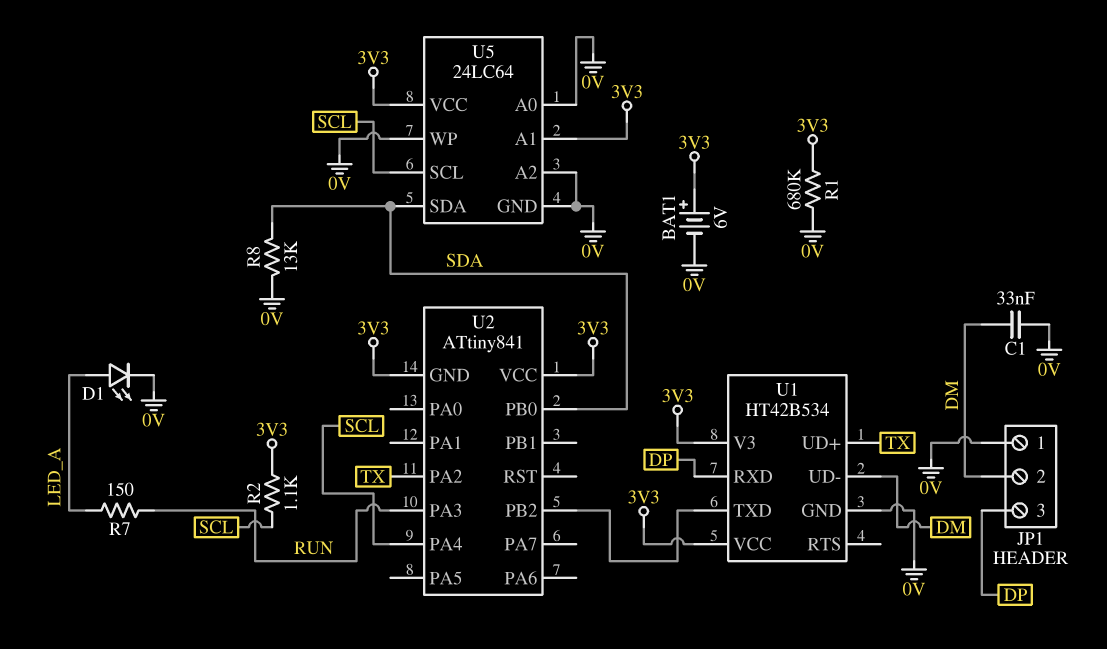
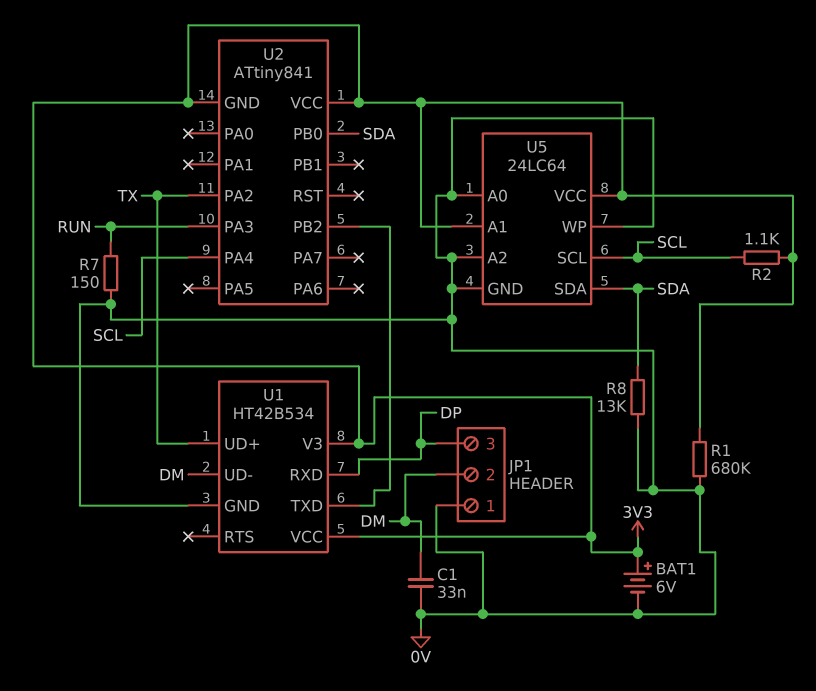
D1: LED (A LED_A, K 0V) -> none
R7: 150 (LED_A, RUN) -> 150 (0V, RUN)

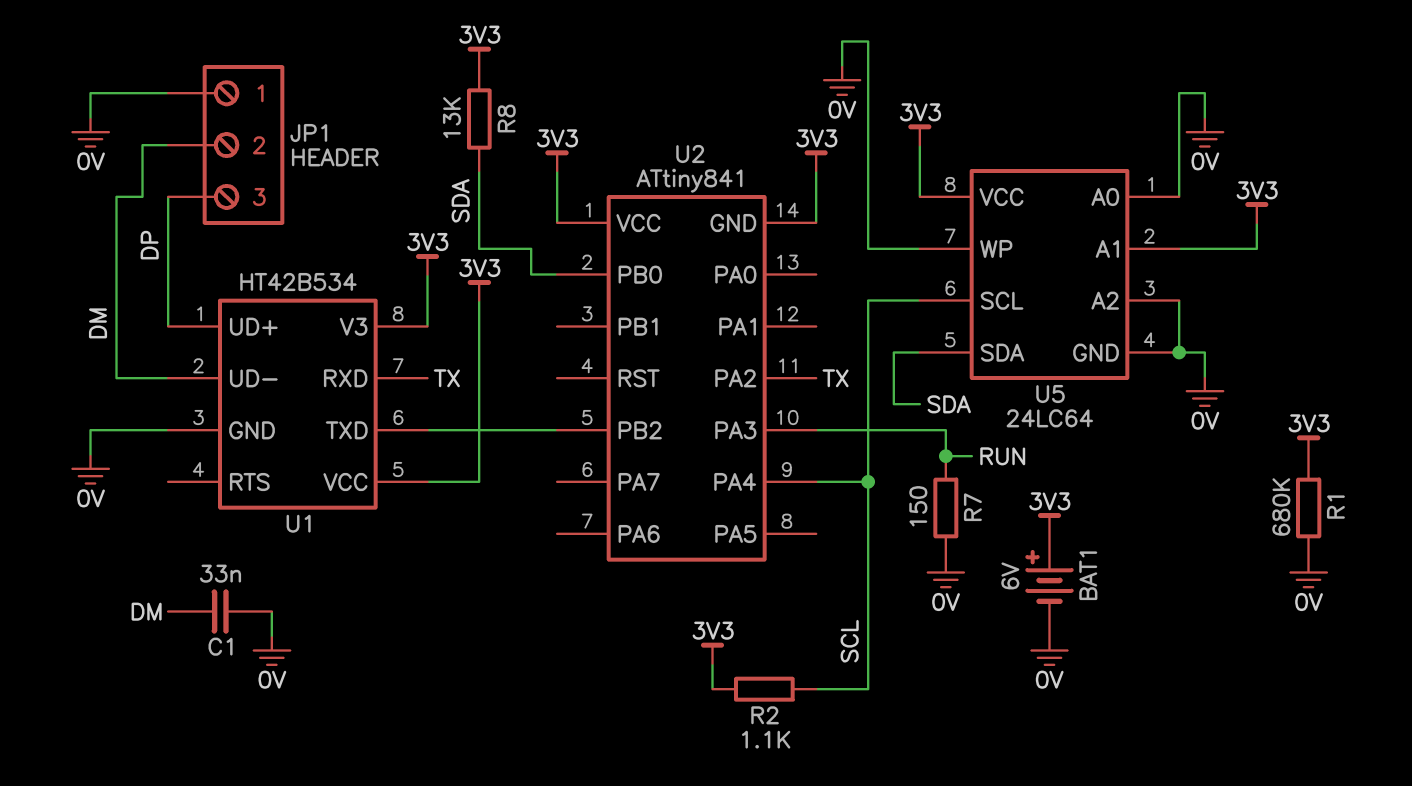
R8: 13k (0V, SDA) -> 13k (3V3, SDA)
U1 pin RXD: DP -> TX
U1 pin UD+: TX -> DP

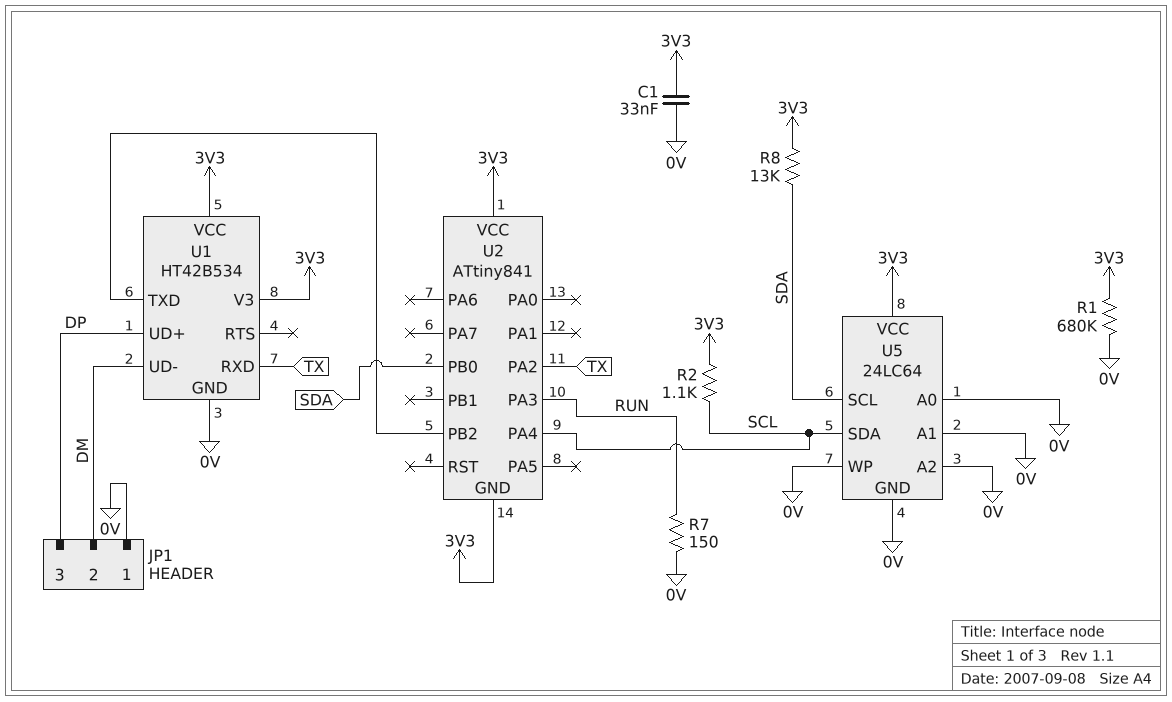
BAT1: 6V (plus 3V3, minus 0V) -> none
C1: 33nF (0V, DM) -> 33nF (0V, 3V3)
U5 pin A1: 3V3 -> 0V
U5 pin SCL: SCL -> SDA
U5 pin SDA: SDA -> SCL

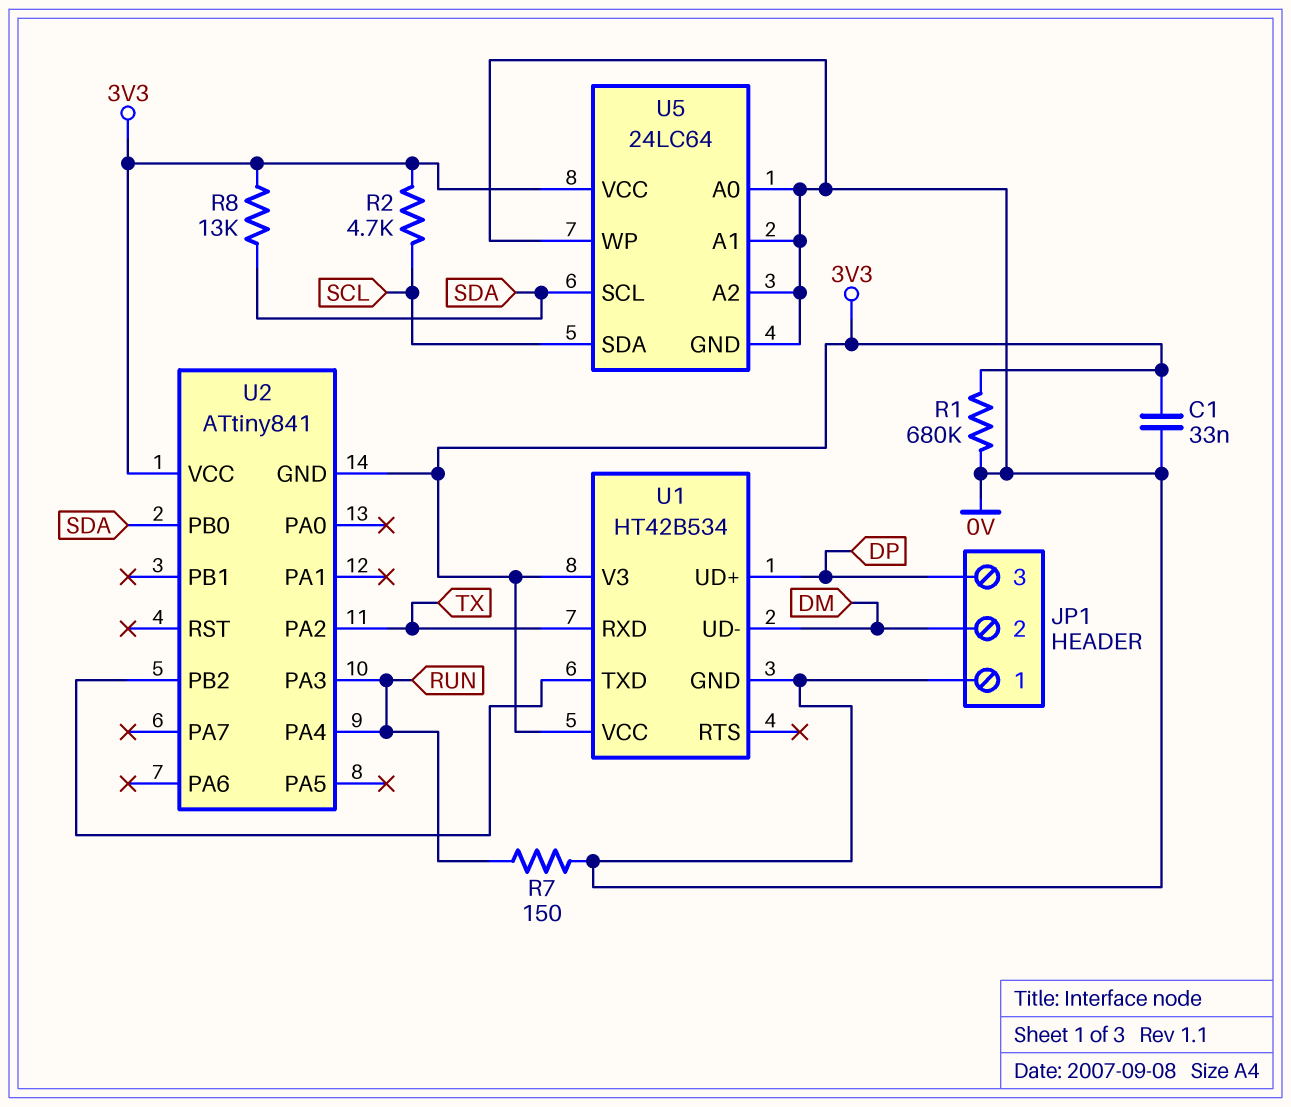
R2: 1.1k (3V3, SCL) -> 4.7k (3V3, SCL)
U2 pin PA4: SCL -> RUN

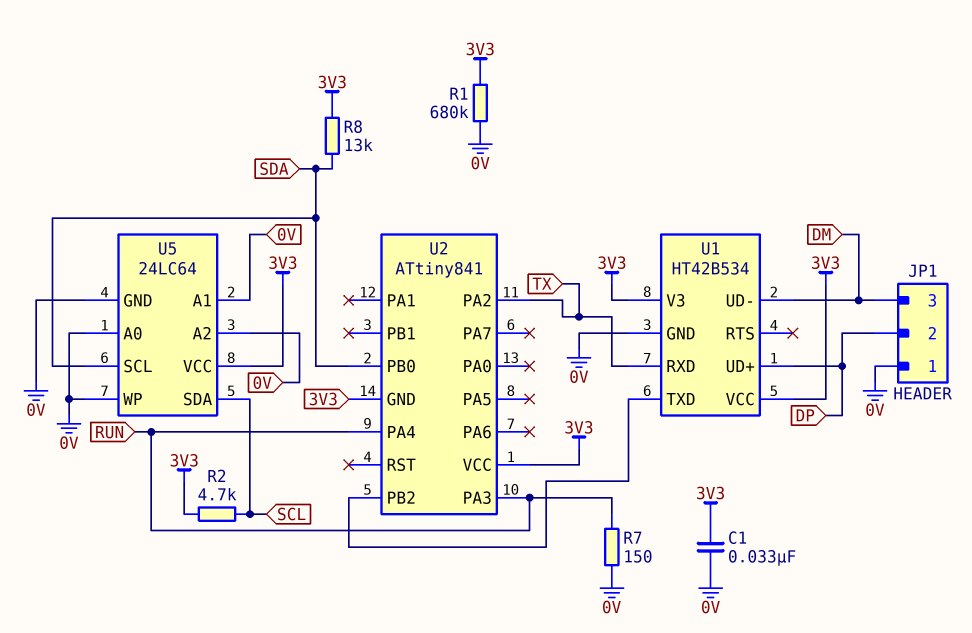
JP1 pin 2: DM -> DP
JP1 pin 3: DP -> DM

